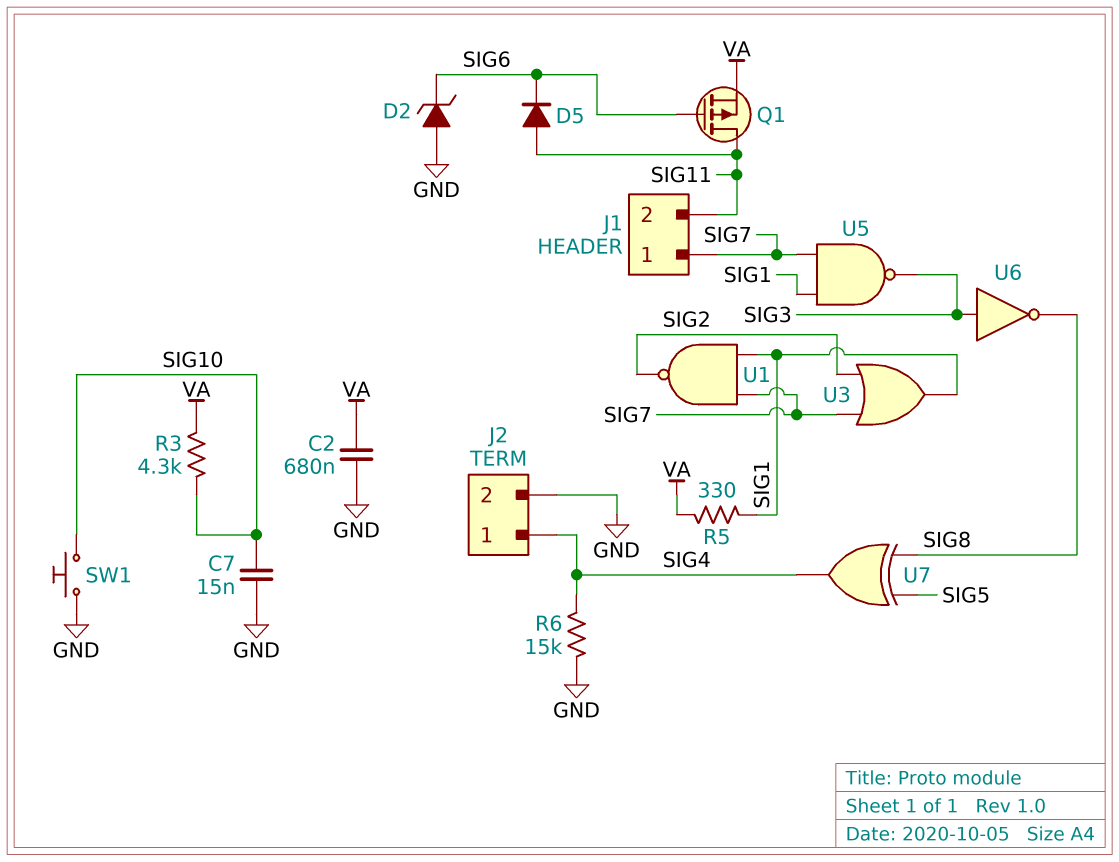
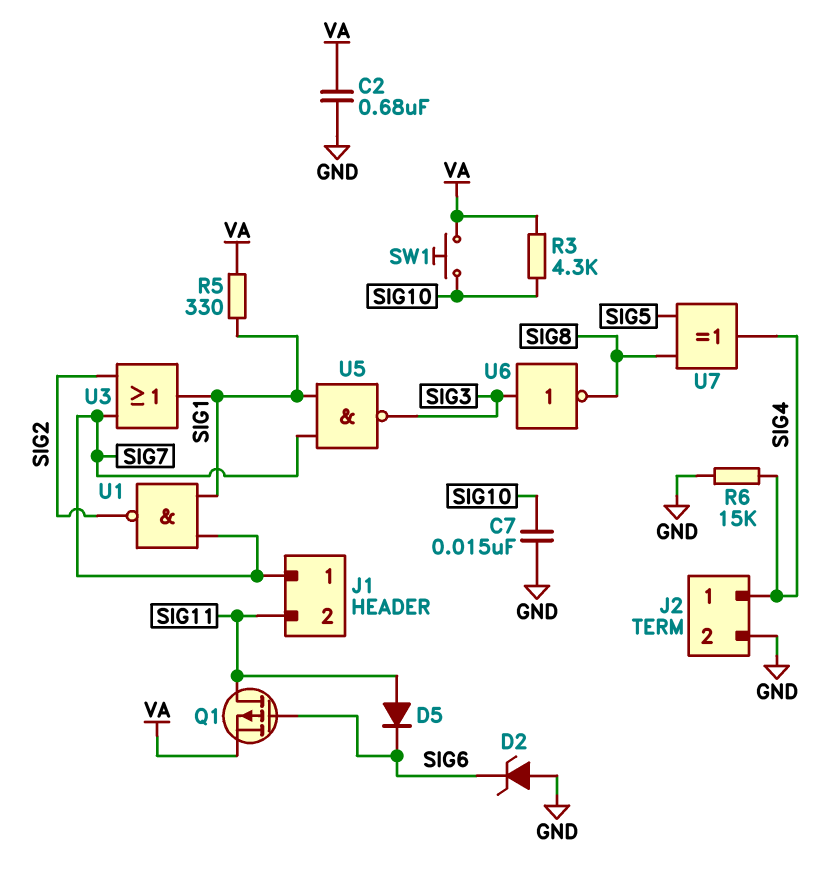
SW1: button (GND, SIG10) -> button (SIG10, VA)

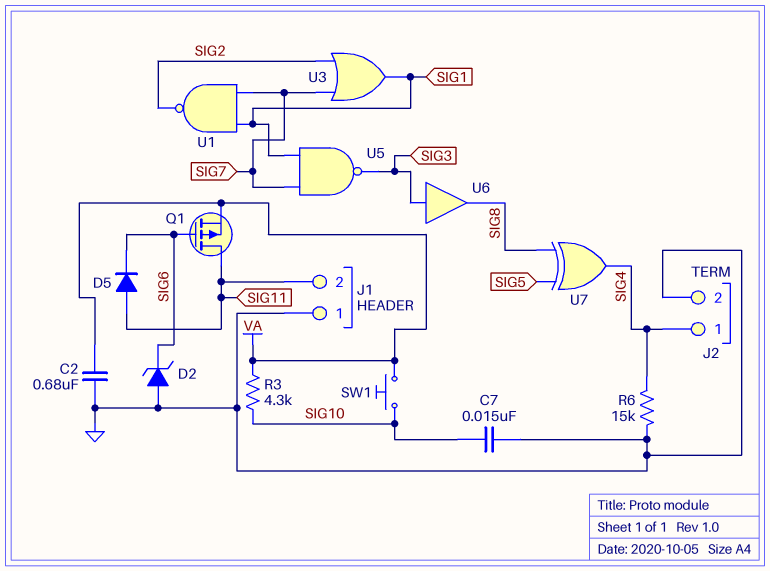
J1 pin 1: SIG7 -> GND
R5: 330 (SIG1, VA) -> none
U6: NOT (in SIG3, out SIG8) -> buffer (in SIG3, out SIG8)

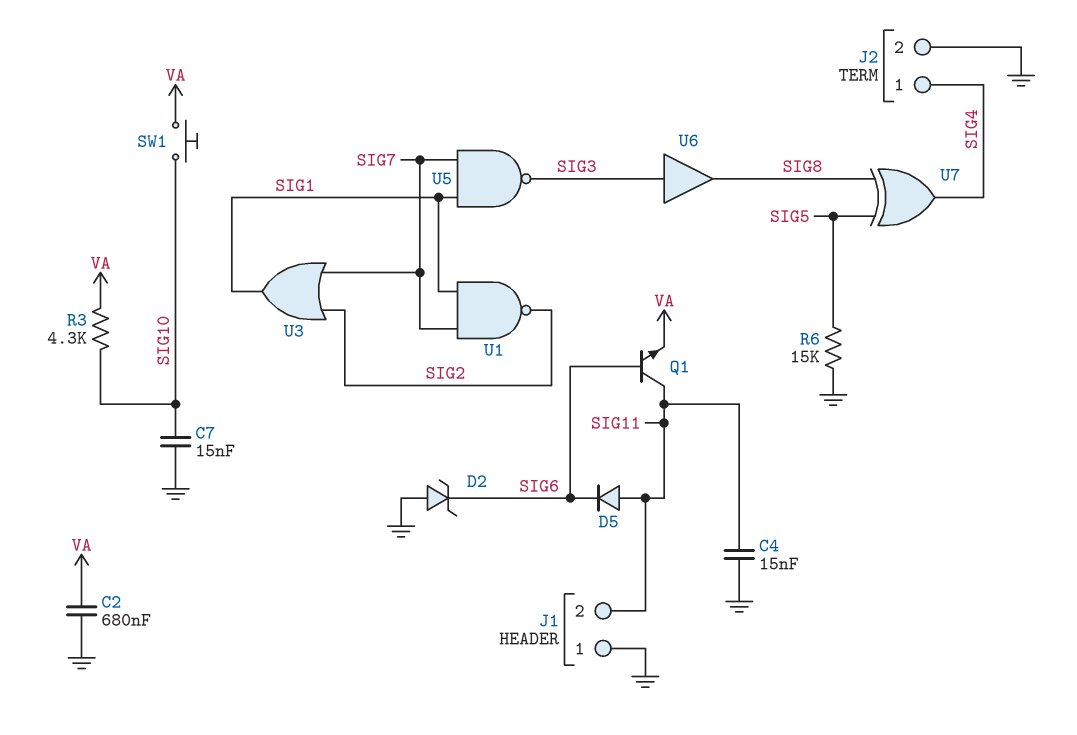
C4: none -> 15nF (GND, SIG11)
Q1: PMOS (G SIG6, D SIG11, S VA) -> NPN (B SIG6, C SIG11, E VA)
R6: 15k (GND, SIG4) -> 15k (GND, SIG5)

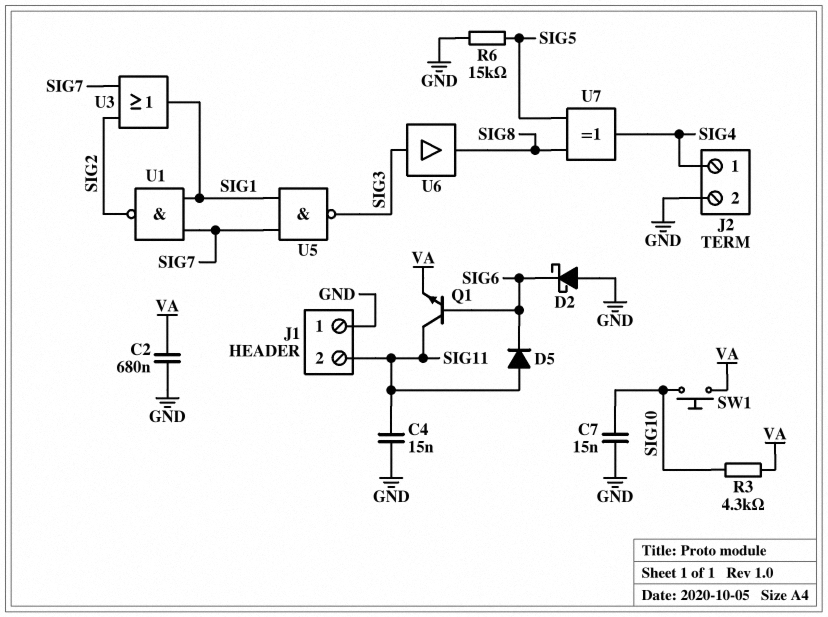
D2: zener (A GND, K SIG6) -> schottky (A GND, K SIG6)

